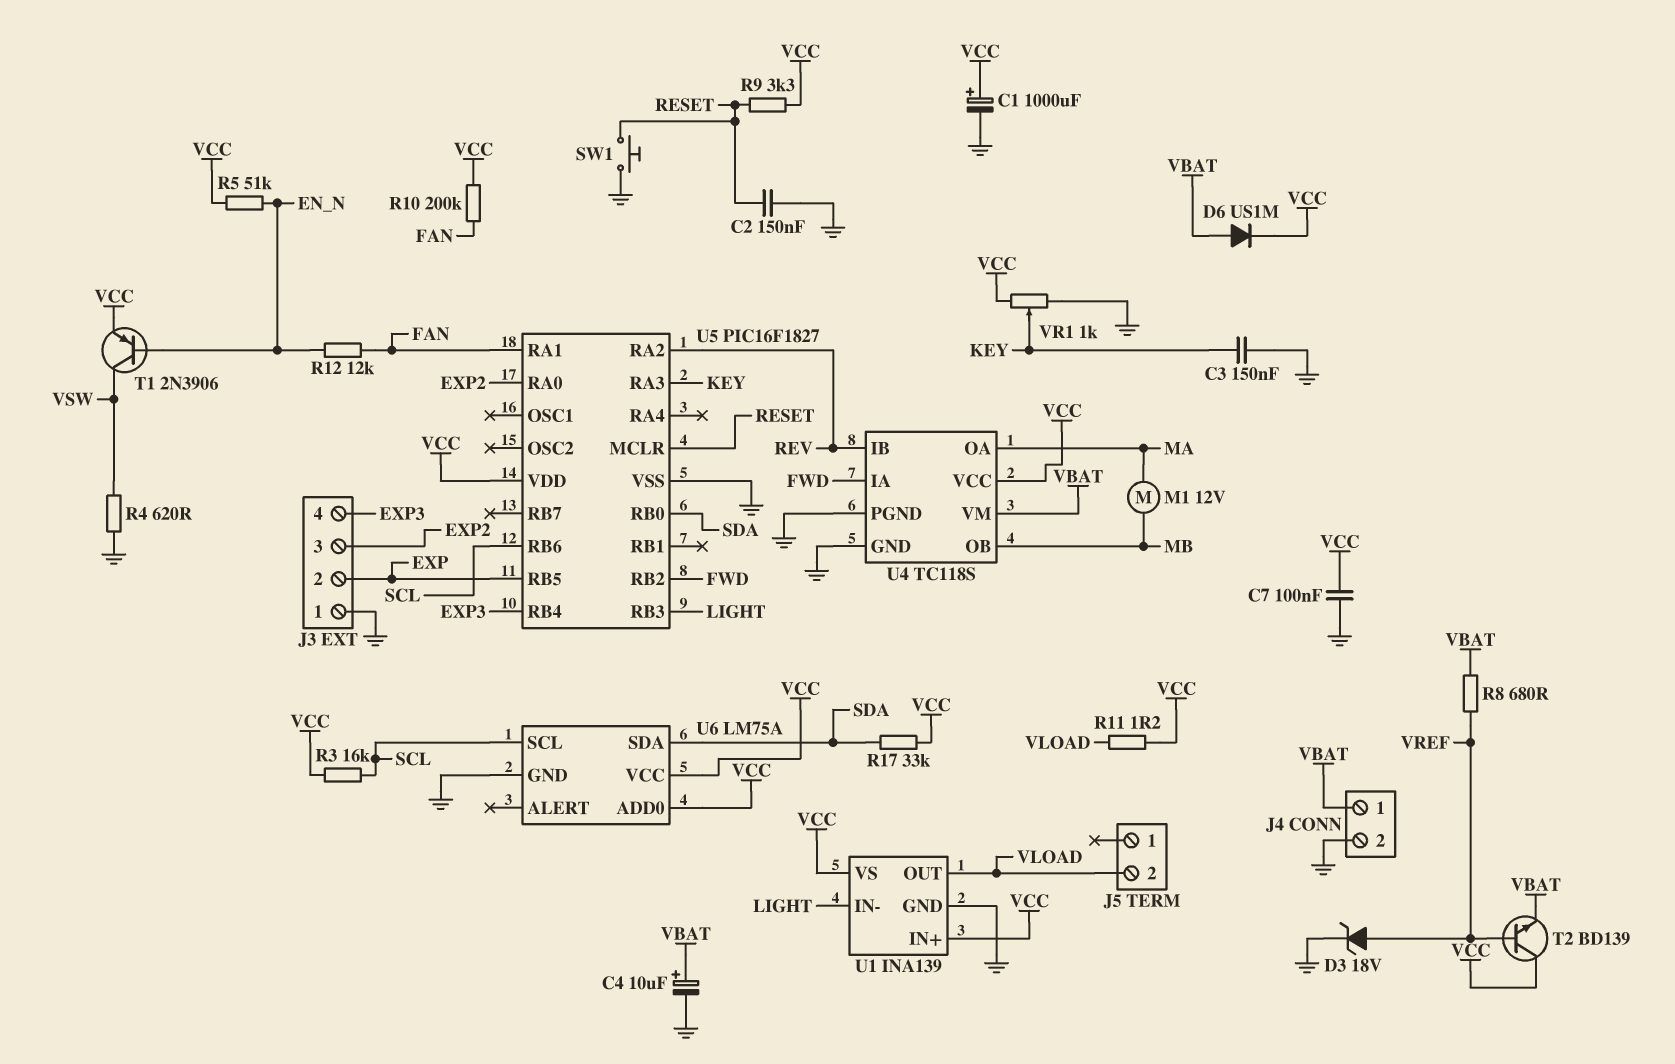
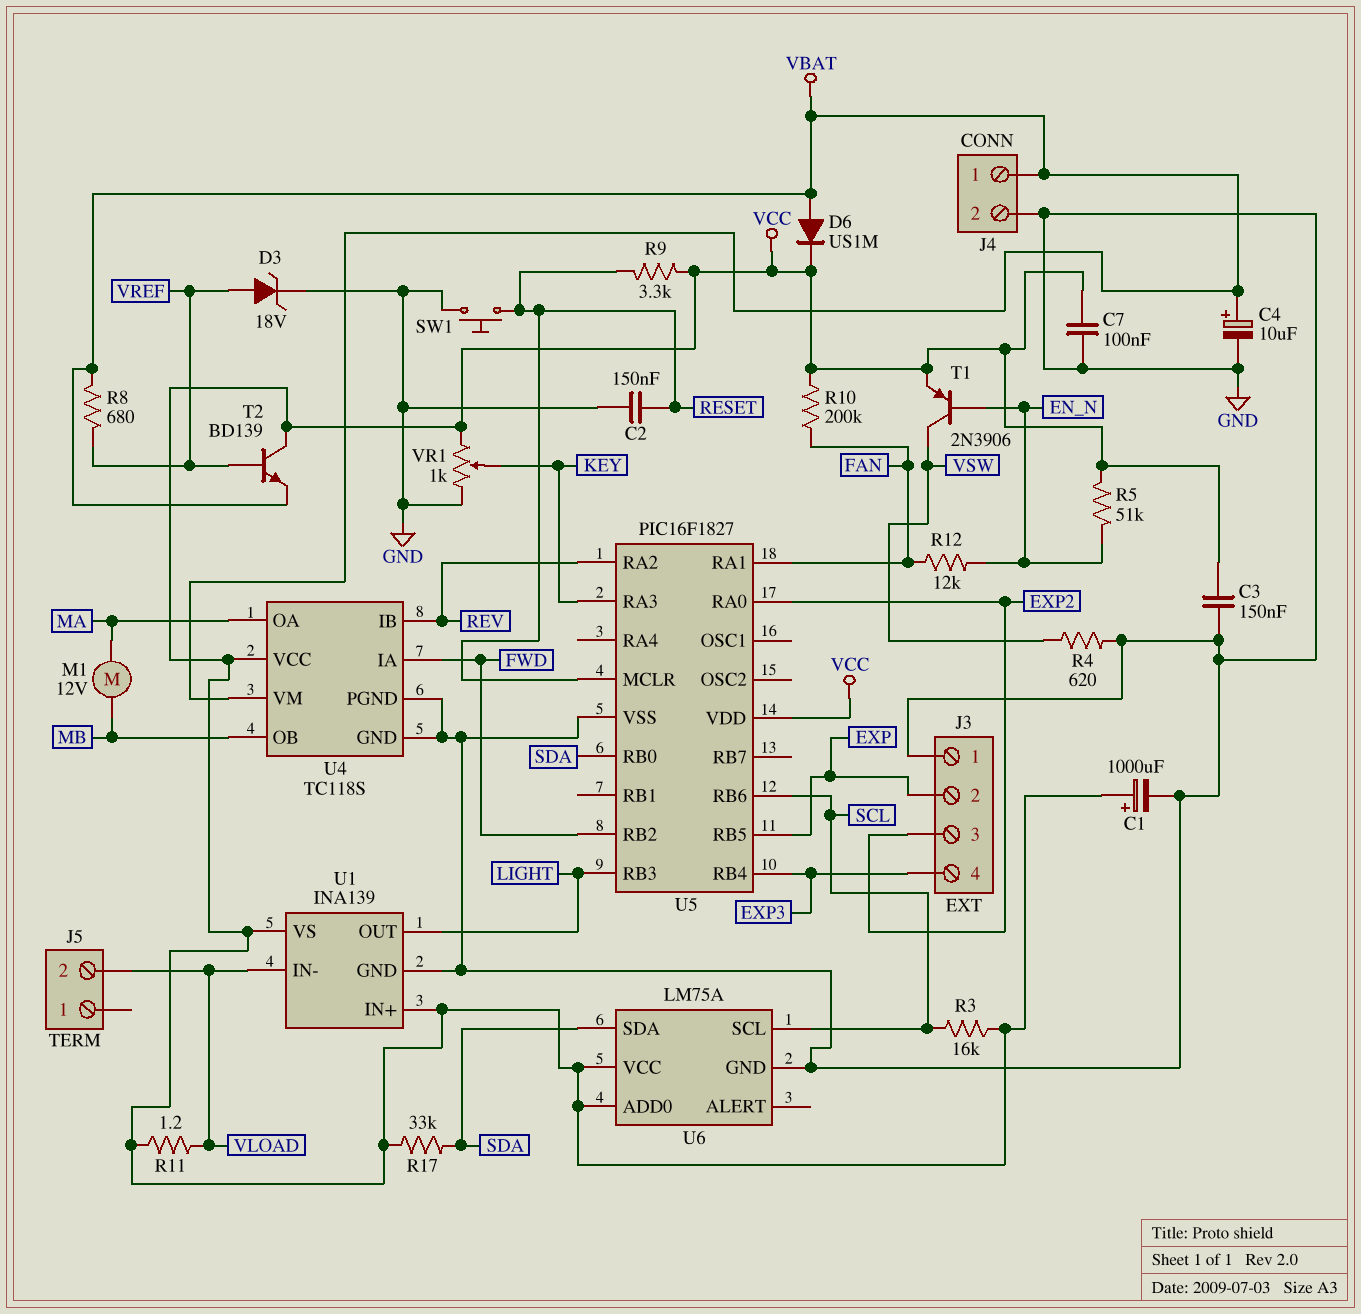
C3: 150nF (GND, KEY) -> 150nF (GND, VCC)
U1 pin IN-: LIGHT -> VLOAD
U1 pin OUT: VLOAD -> LIGHT

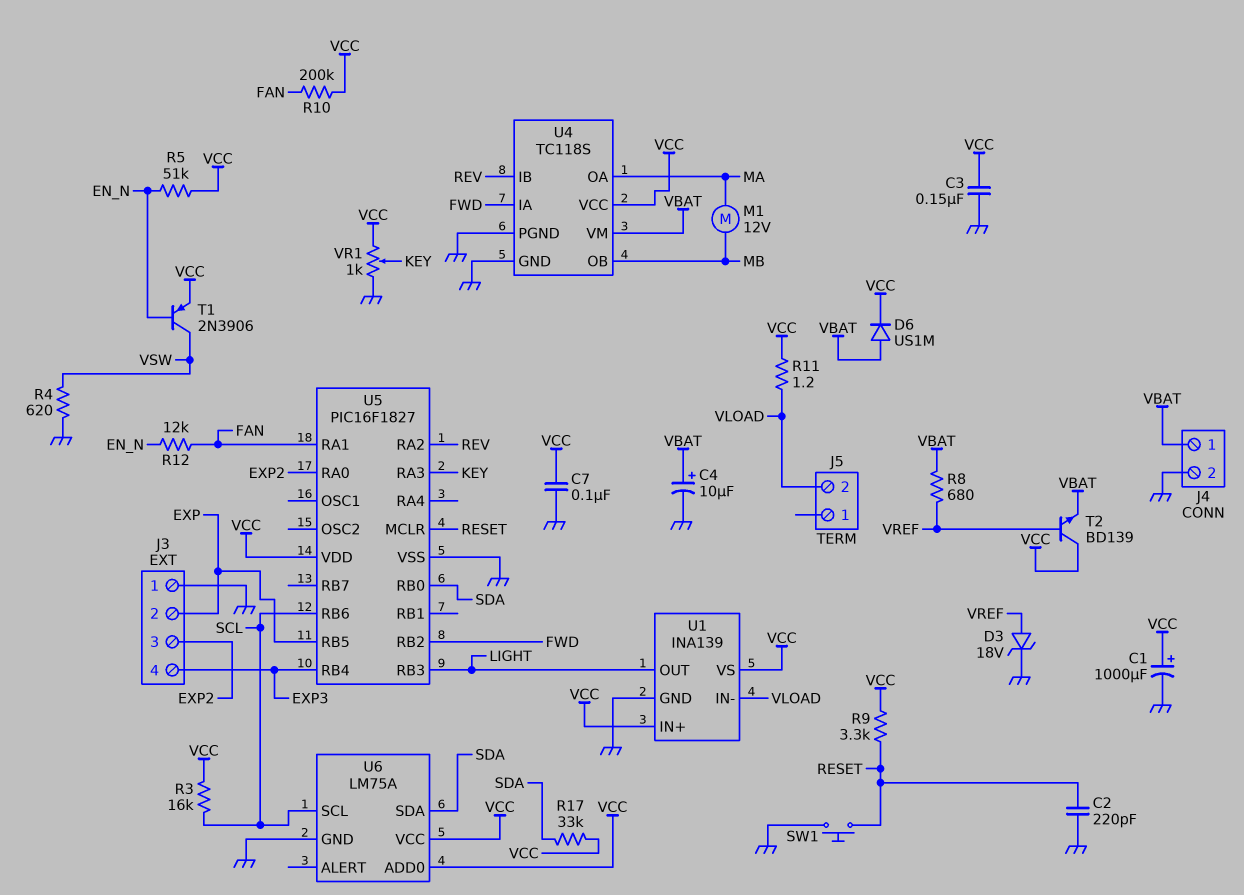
C2: 150nF (GND, RESET) -> 220pF (GND, RESET)

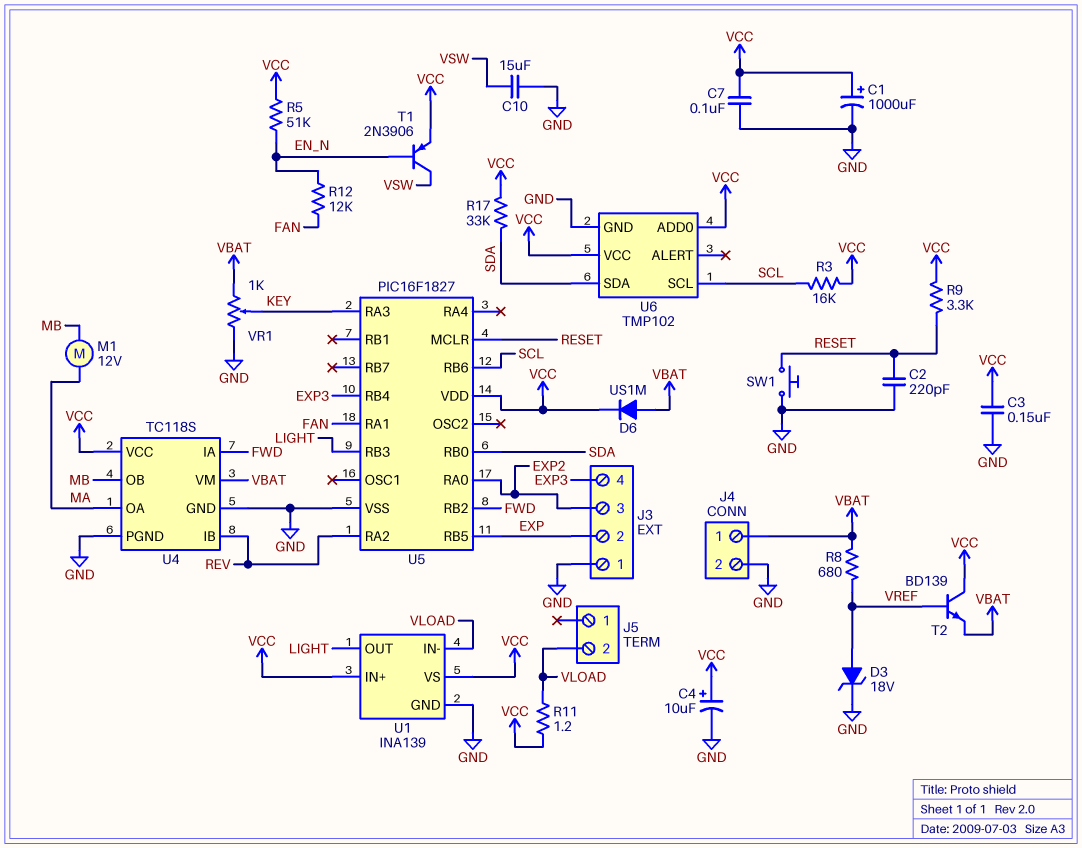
C4: 10uF (plus VBAT, minus GND) -> 10uF (plus VCC, minus GND)
C10: none -> 15uF (GND, VSW)
R4: 620 (GND, VSW) -> none
R10: 200k (FAN, VCC) -> none
U6: LM75A -> TMP102
VR1: 1k (GND, VCC, wiper KEY) -> 1k (GND, VBAT, wiper KEY)

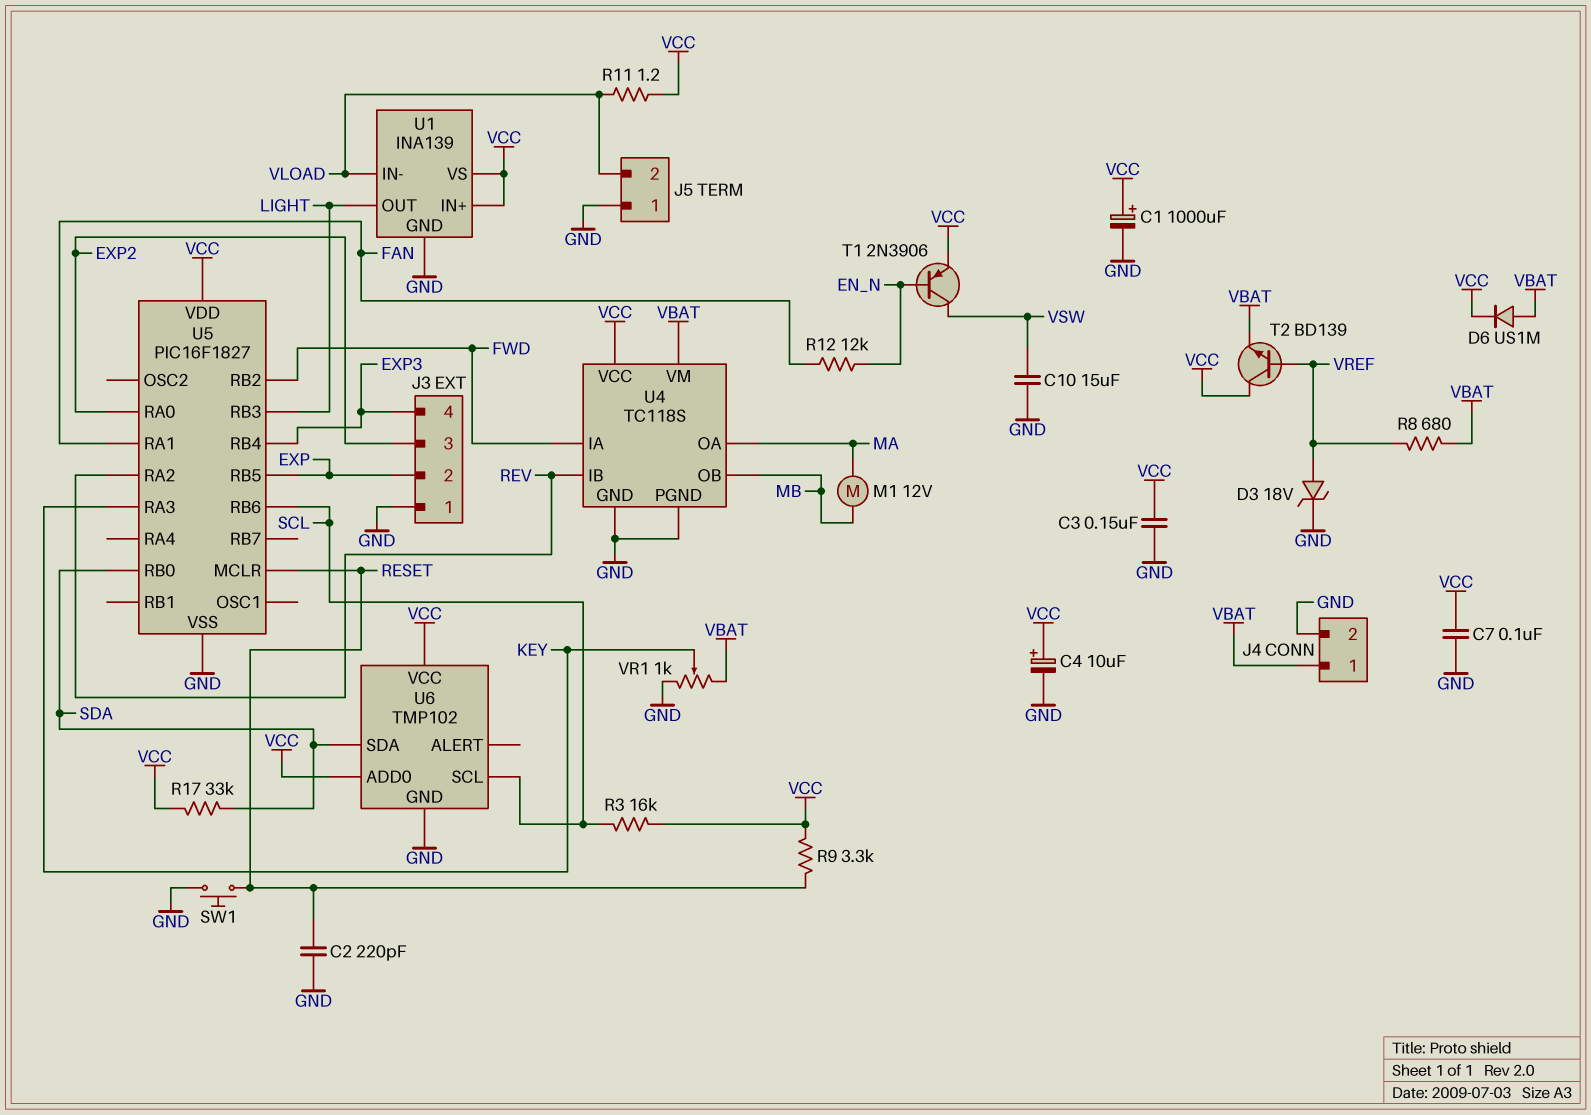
J5 pin 1: none -> GND
R5: 51k (EN_N, VCC) -> none

